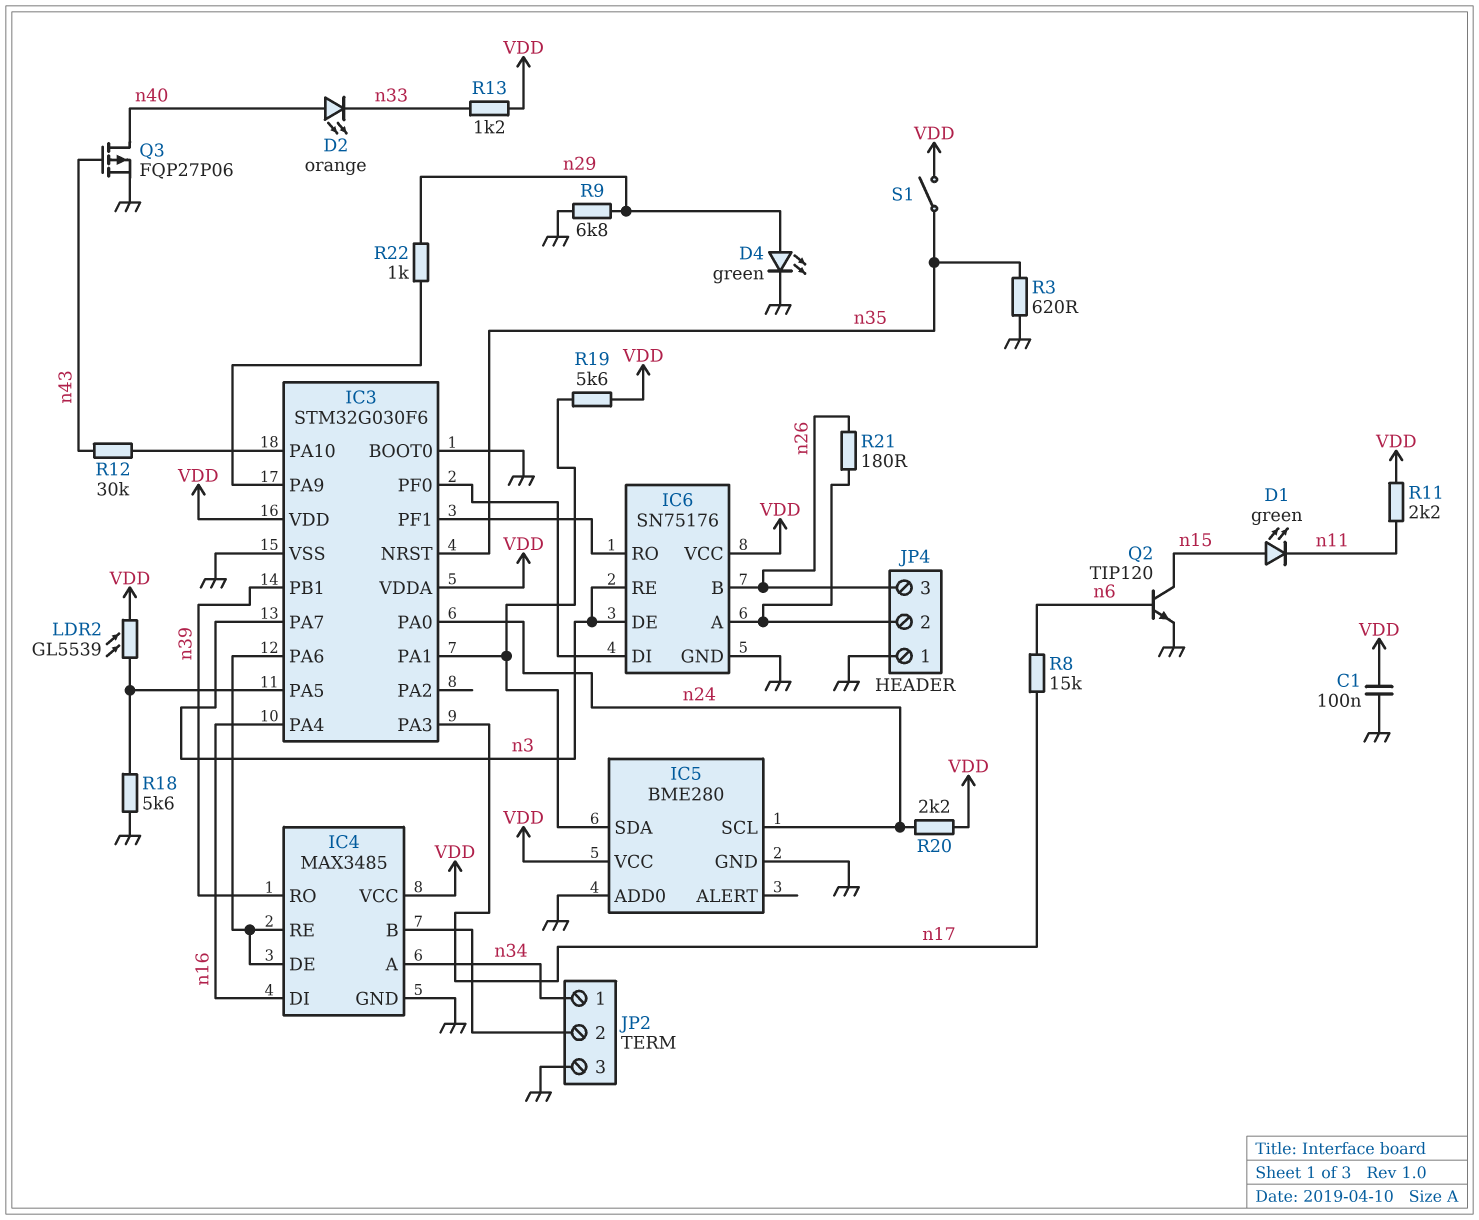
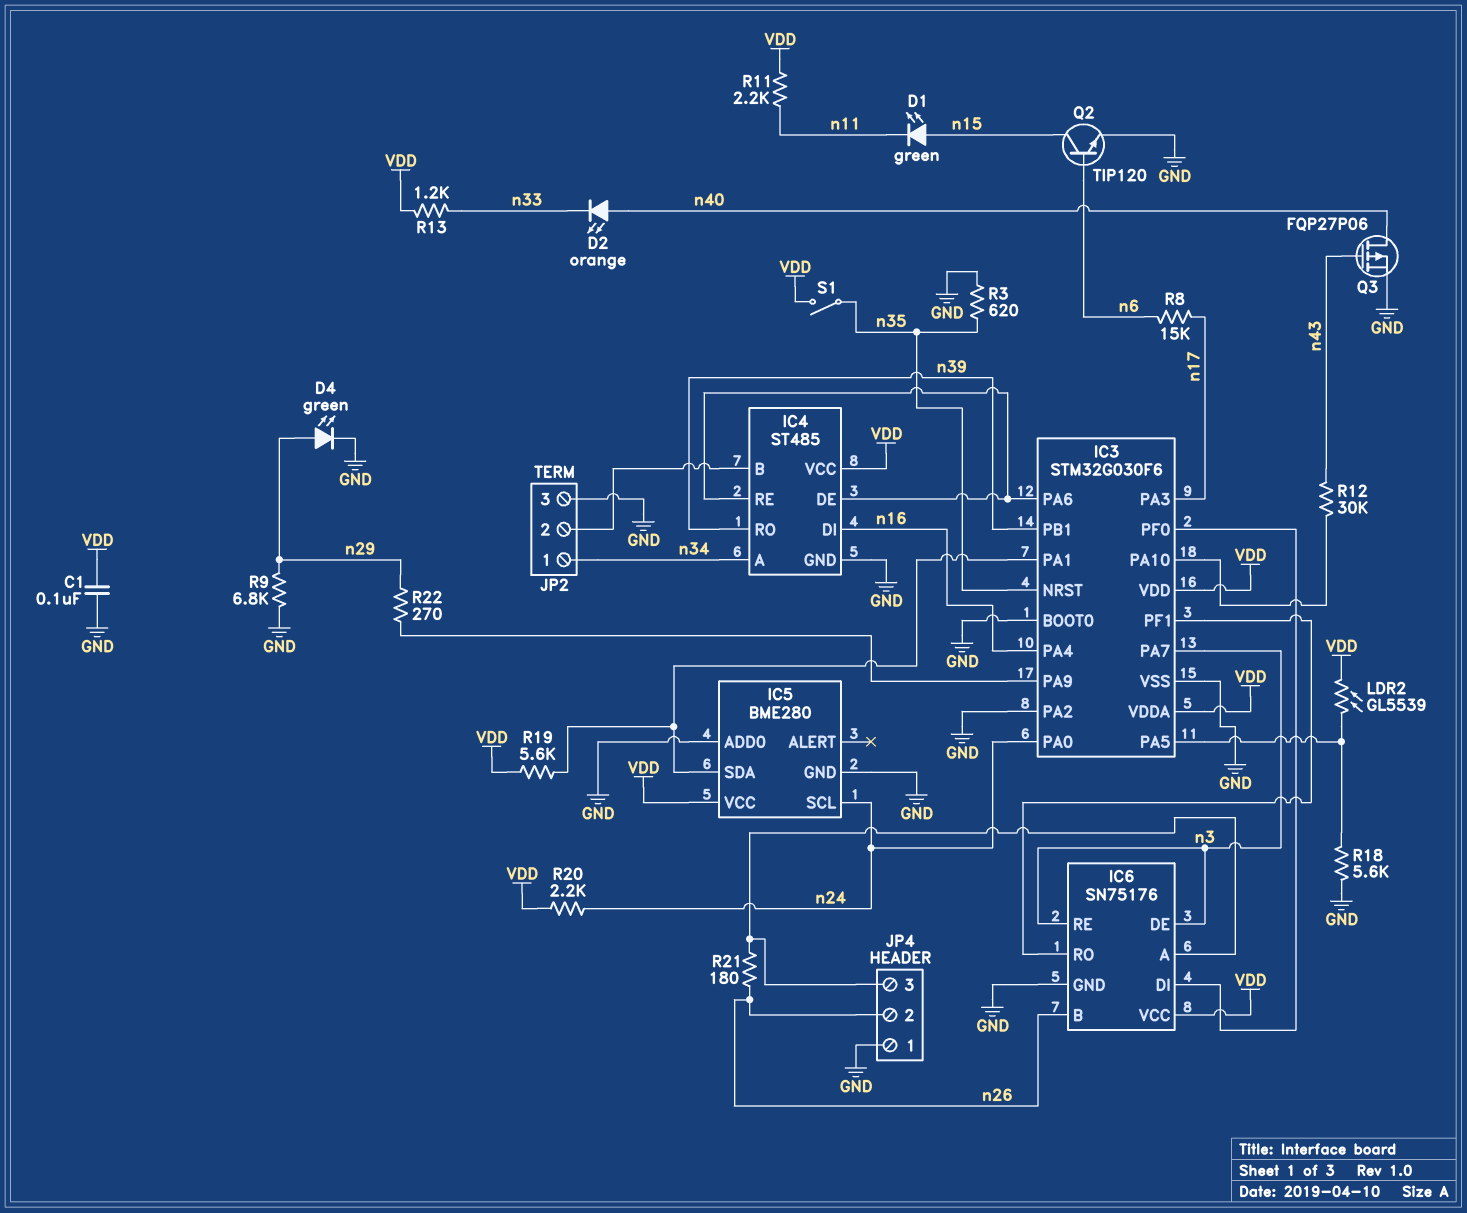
IC3 pin PA2: none -> GND
IC4: MAX3485 -> ST485
JP4 pin 2: IC6/A -> n26
JP4 pin 3: n26 -> IC6/A
R22: 1k (IC3/PA9, n29) -> 270 (IC3/PA9, n29)

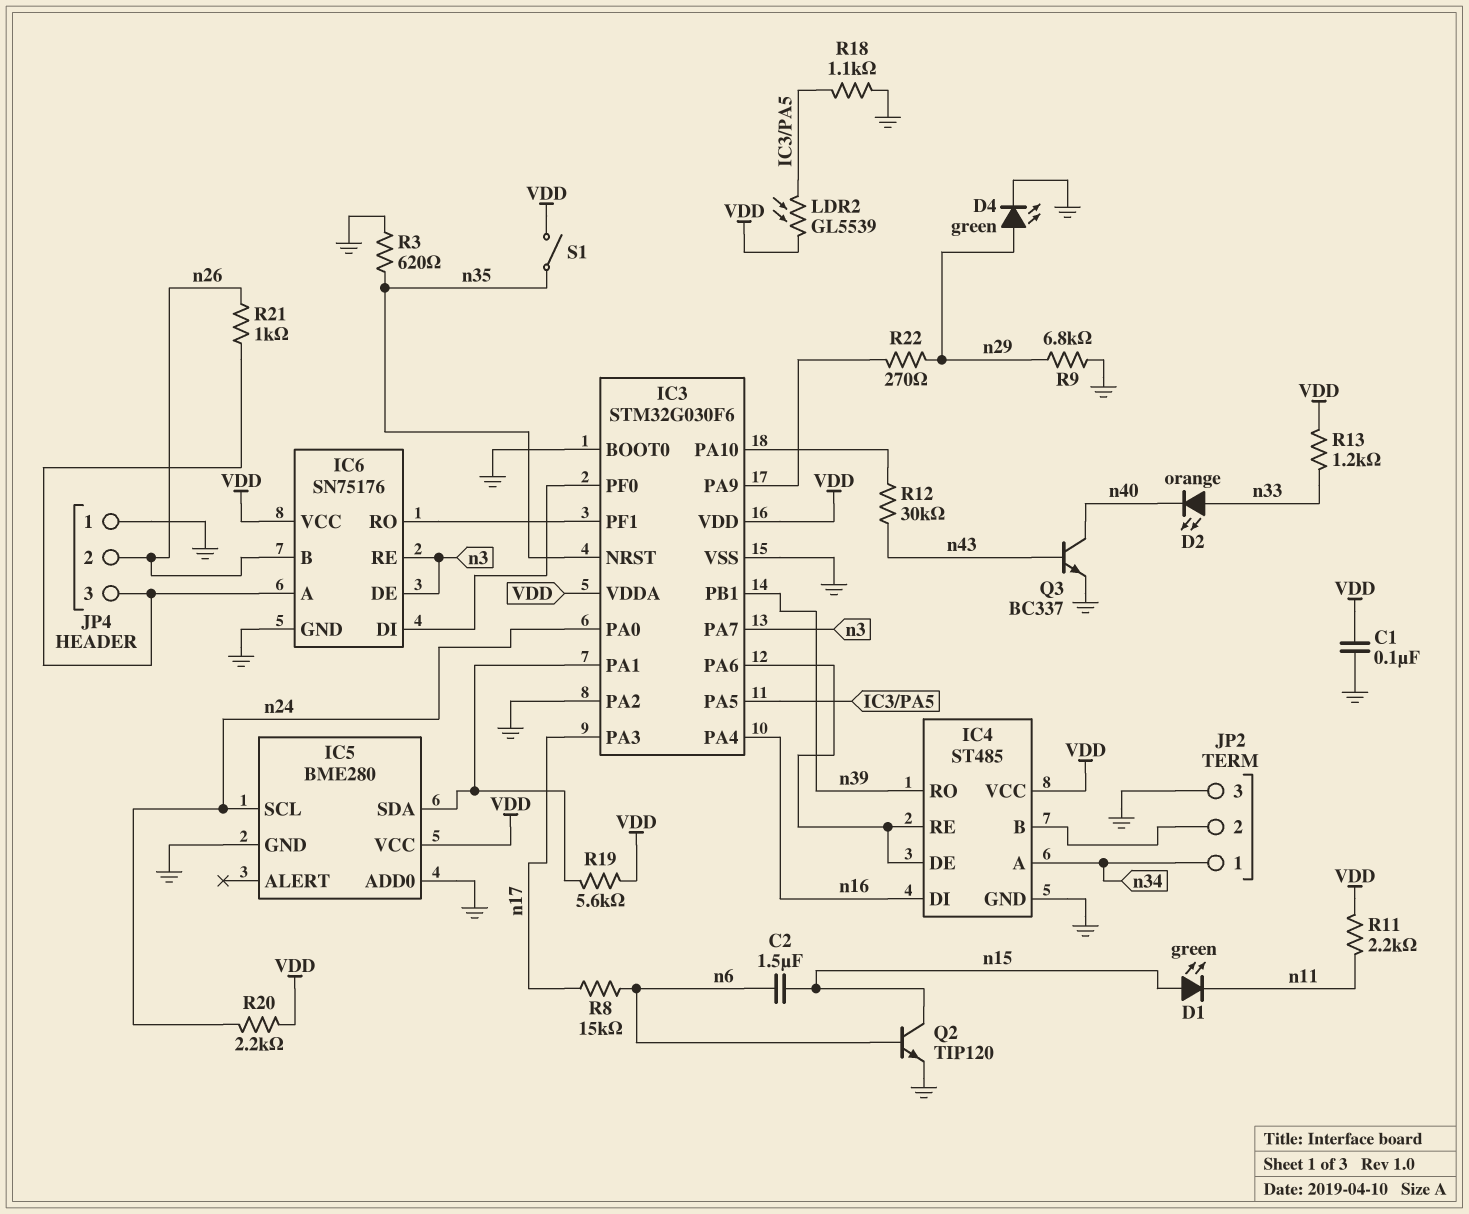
C2: none -> 1.5uF (n6, n15)
D2: LED orange (A n40, K n33) -> LED orange (A n33, K n40)
Q3: PMOS FQP27P06 (G n43, D n40, S GND) -> NPN BC337 (B n43, C n40, E GND)
R18: 5.6k (GND, IC3/PA5) -> 1.1k (GND, IC3/PA5)
R21: 180 (IC6/A, n26) -> 1k (IC6/A, n26)

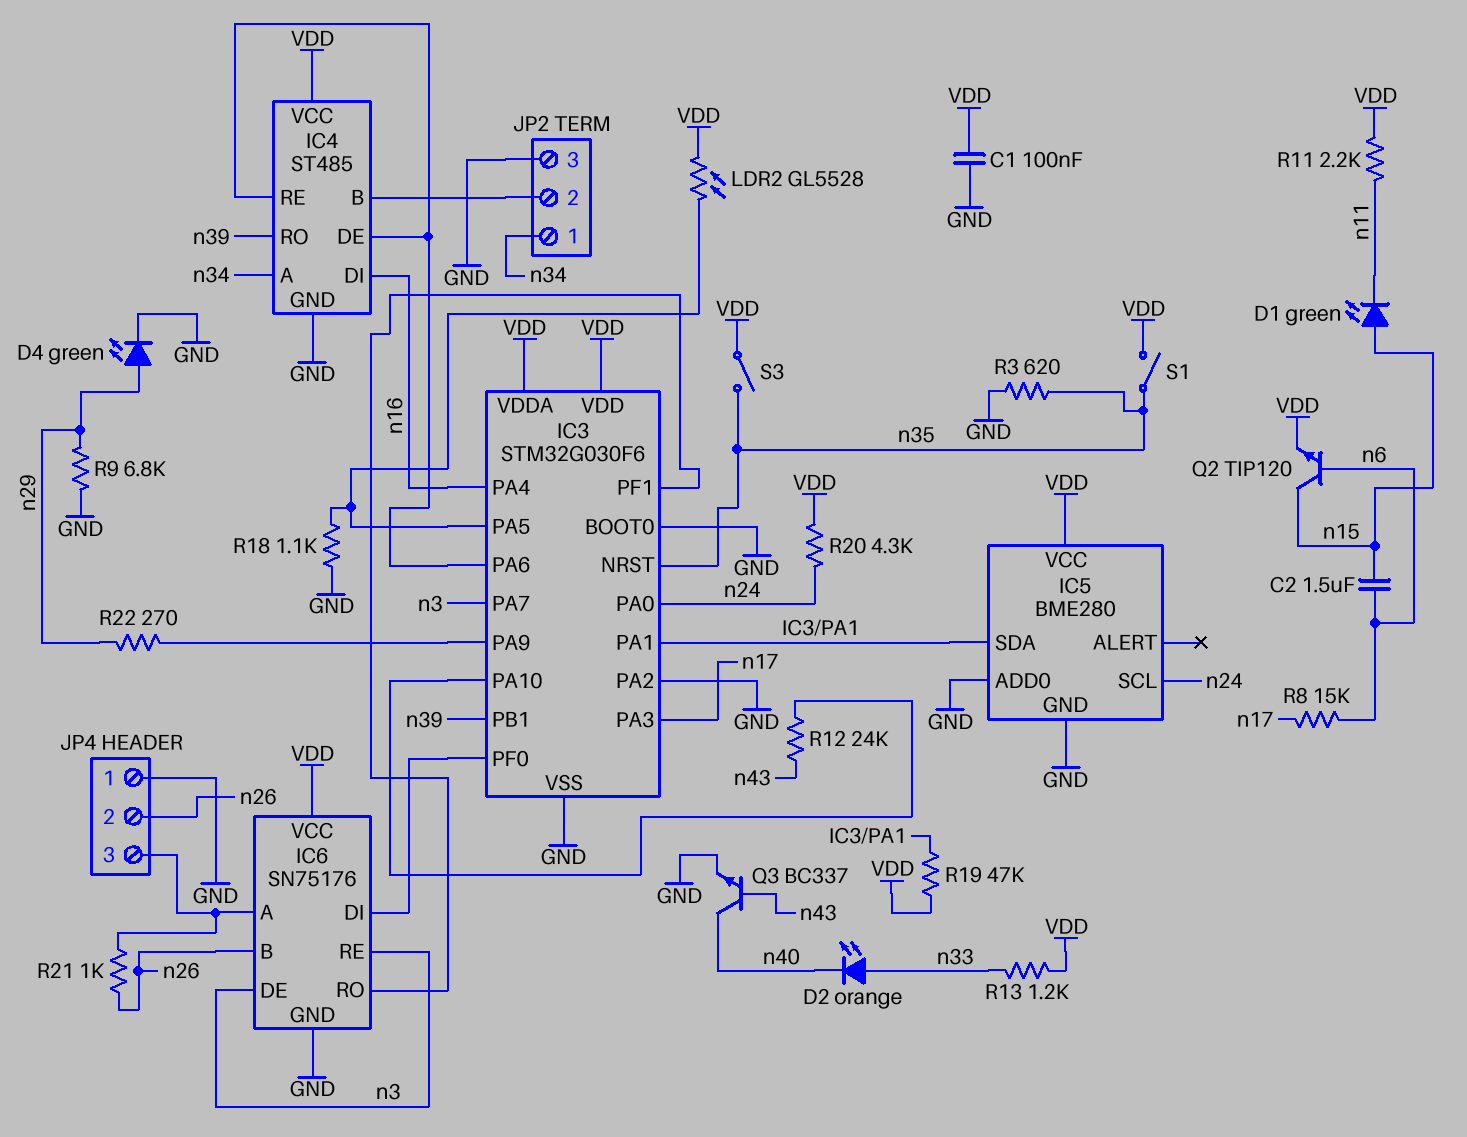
LDR2: GL5539 (IC3/PA5, VDD) -> GL5528 (IC3/PA5, VDD)
Q2: NPN TIP120 (B n6, C n15, E GND) -> NPN TIP120 (B n6, C n15, E VDD)
R12: 30k (IC3/PA10, n43) -> 24k (IC3/PA10, n43)
R19: 5.6k (IC3/PA1, VDD) -> 47k (IC3/PA1, VDD)
R20: 2.2k (VDD, n24) -> 4.3k (VDD, n24)
S3: none -> switch (VDD, n35)

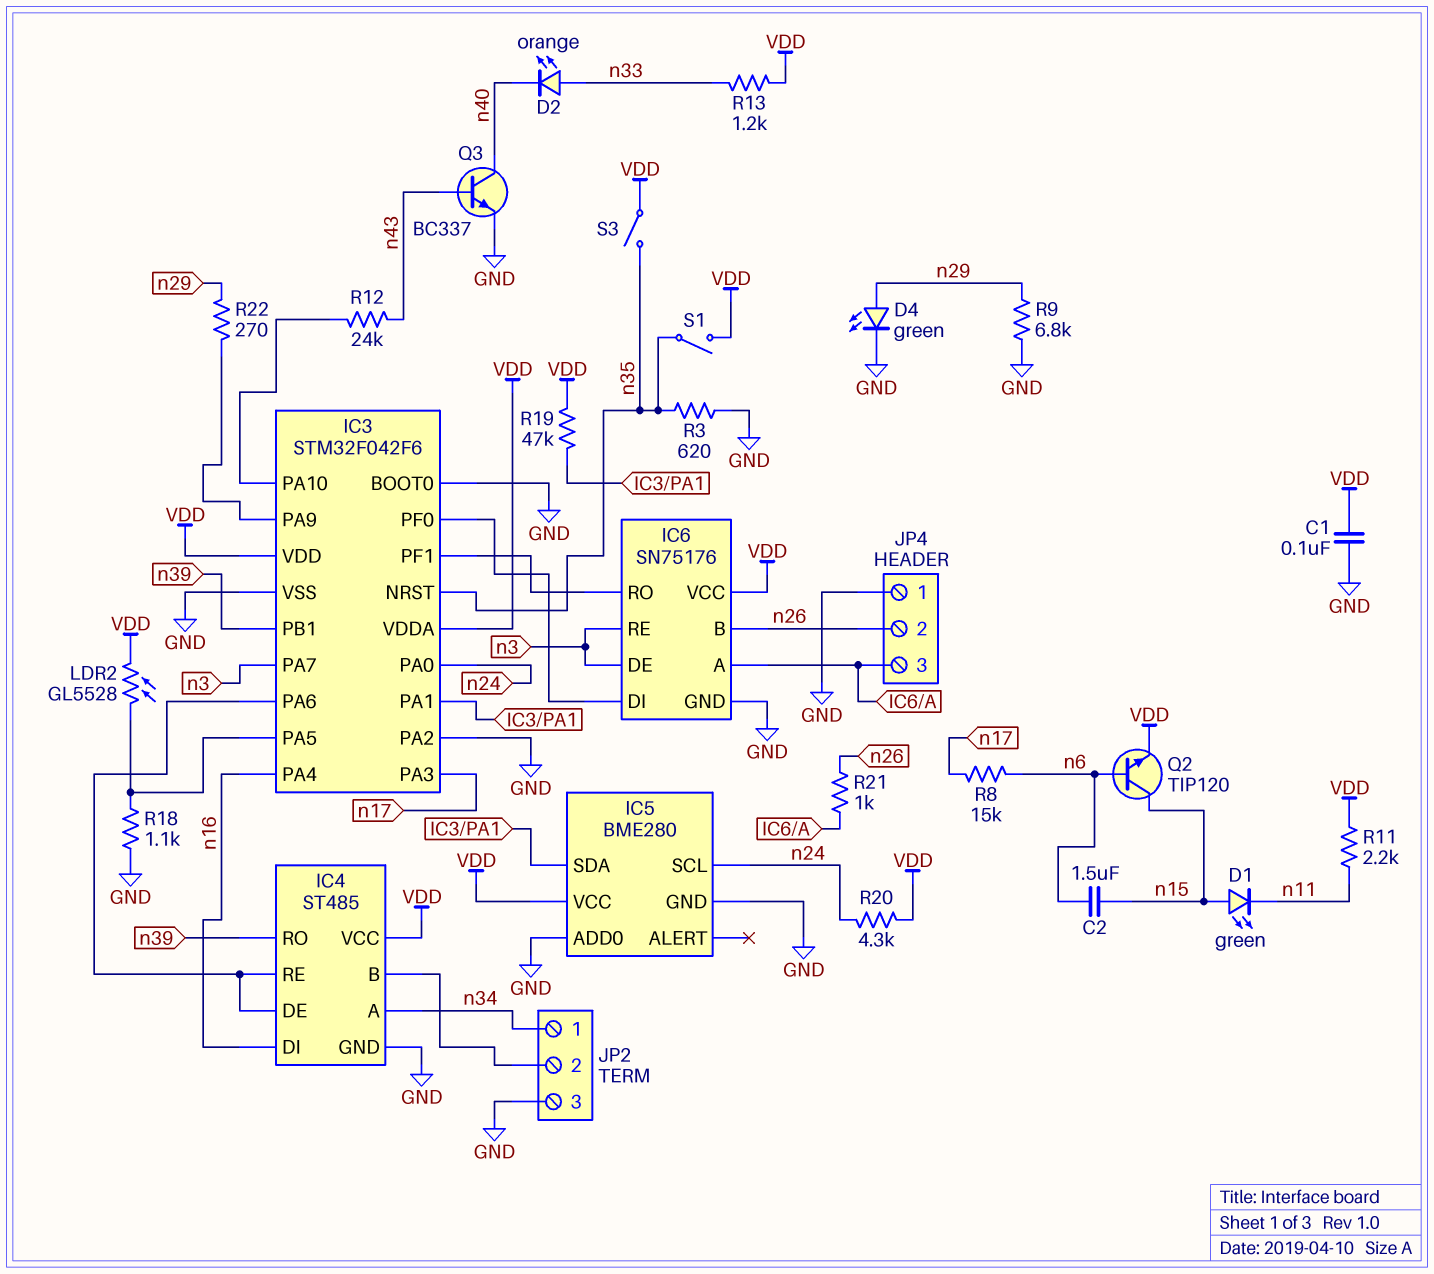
IC3: STM32G030F6 -> STM32F042F6

